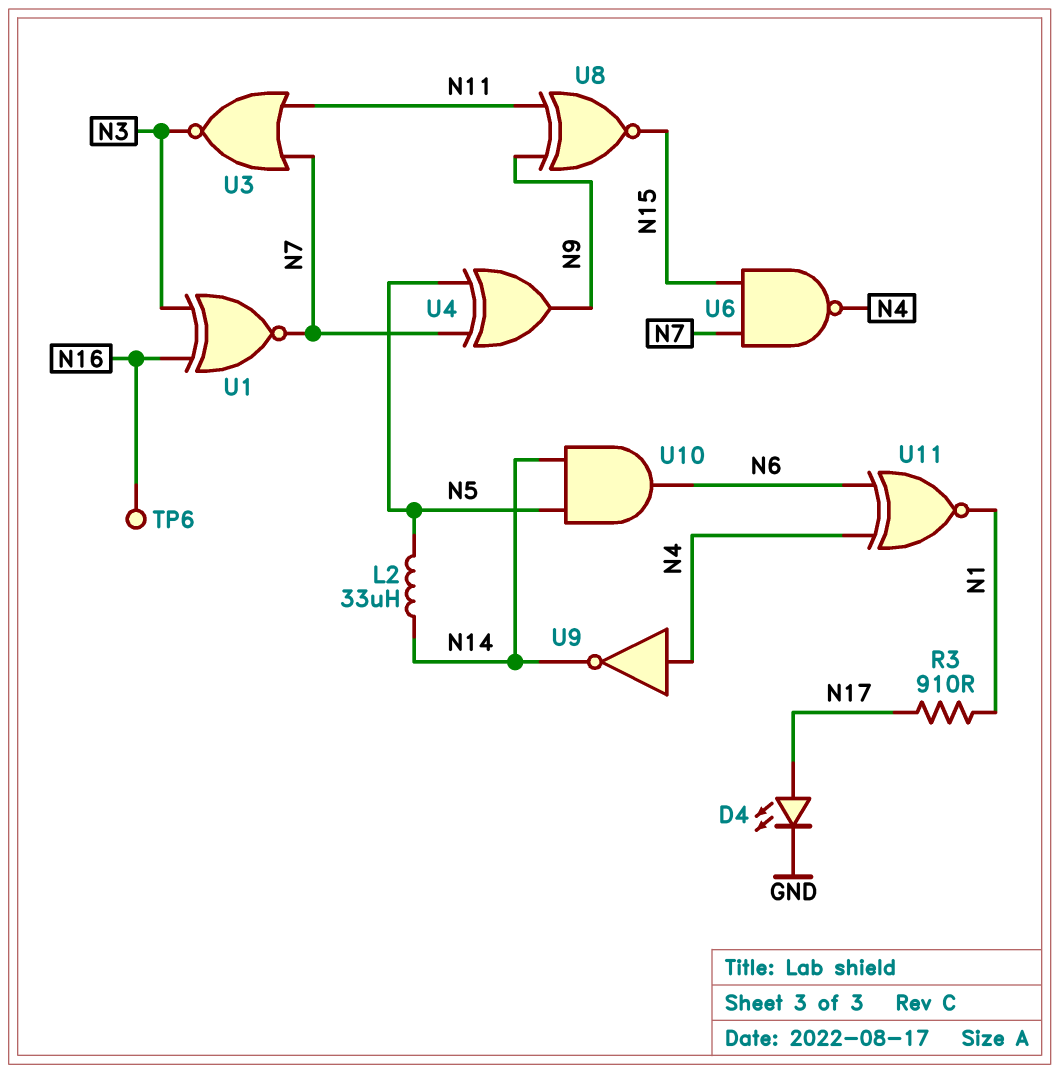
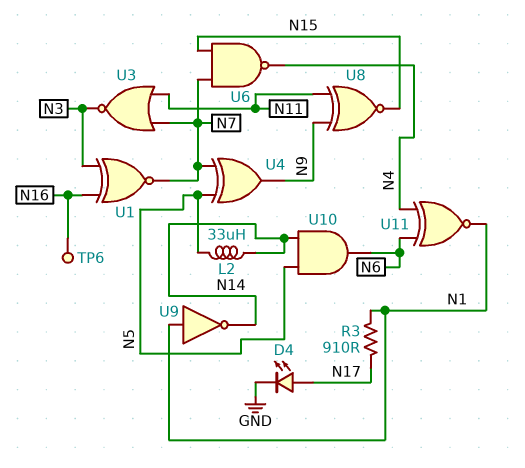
U9: NOT (in N4, out N14) -> NOT (in N1, out N14)

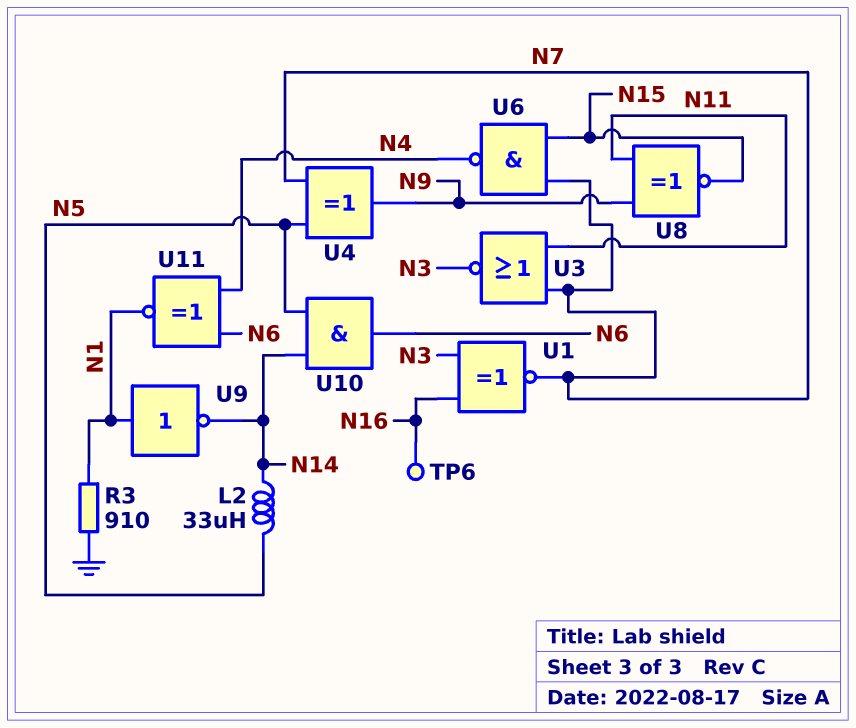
D4: LED (A N17, K GND) -> none
R3: 910 (N1, N17) -> 910 (GND, N1)

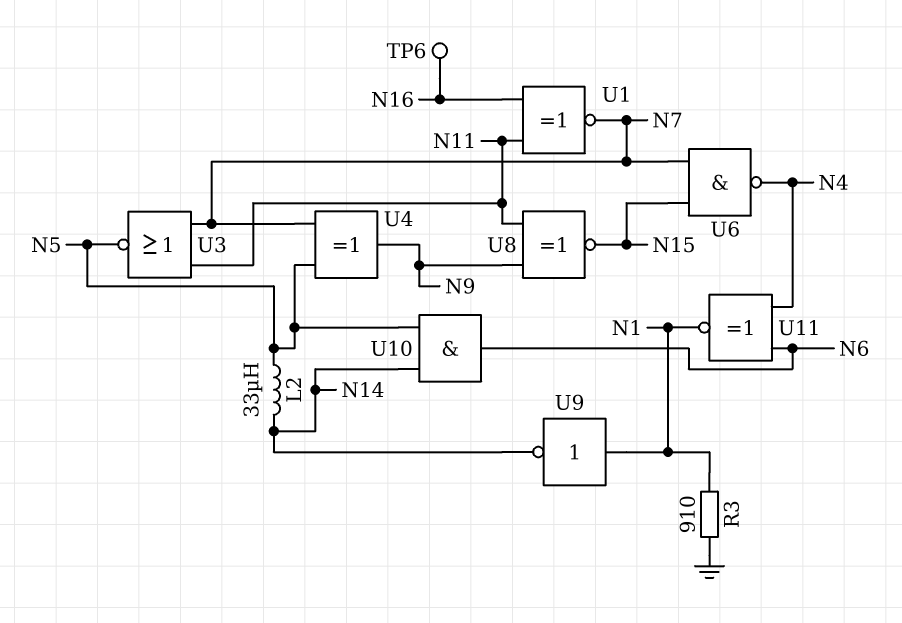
U1: XNOR (in N3, in N16, out N7) -> XNOR (in N11, in N16, out N7)
U3: NOR (in N7, in N11, out N3) -> NOR (in N7, in N11, out N5)

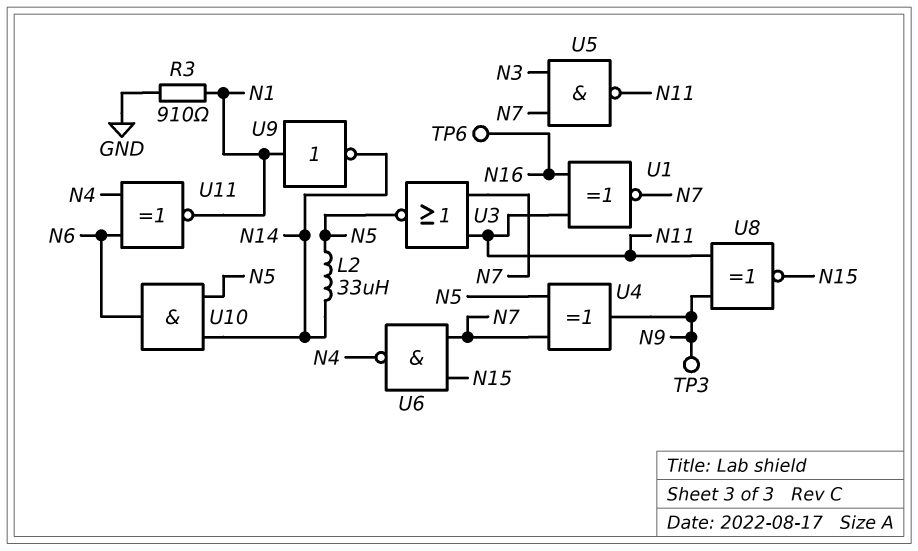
TP3: none -> test point (N9)
U5: none -> NAND (in N3, in N7, out N11)

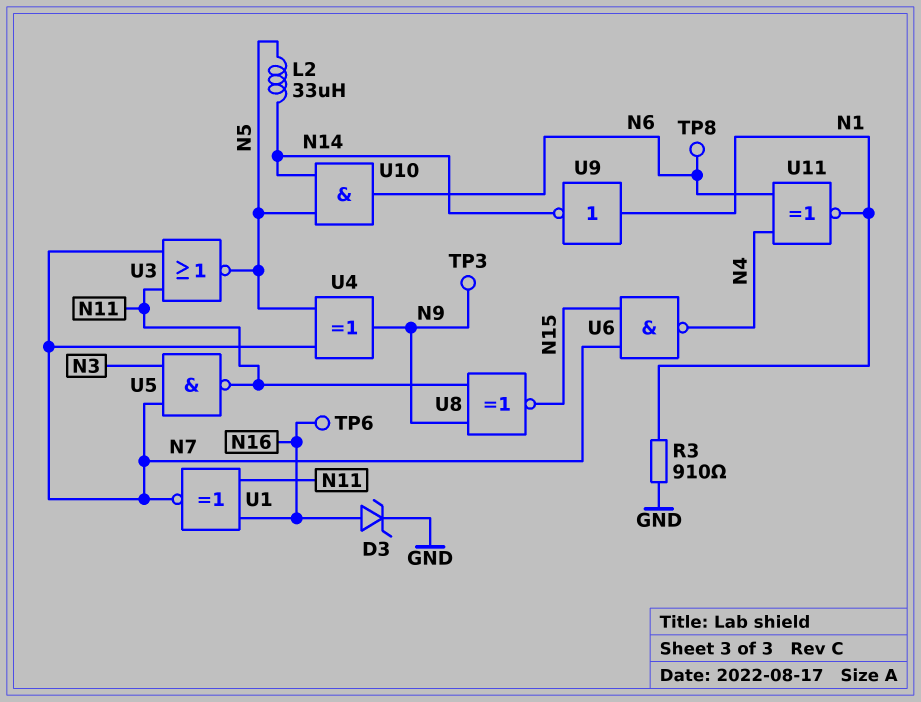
D3: none -> zener (A N16, K GND)
TP8: none -> test point (N6)

